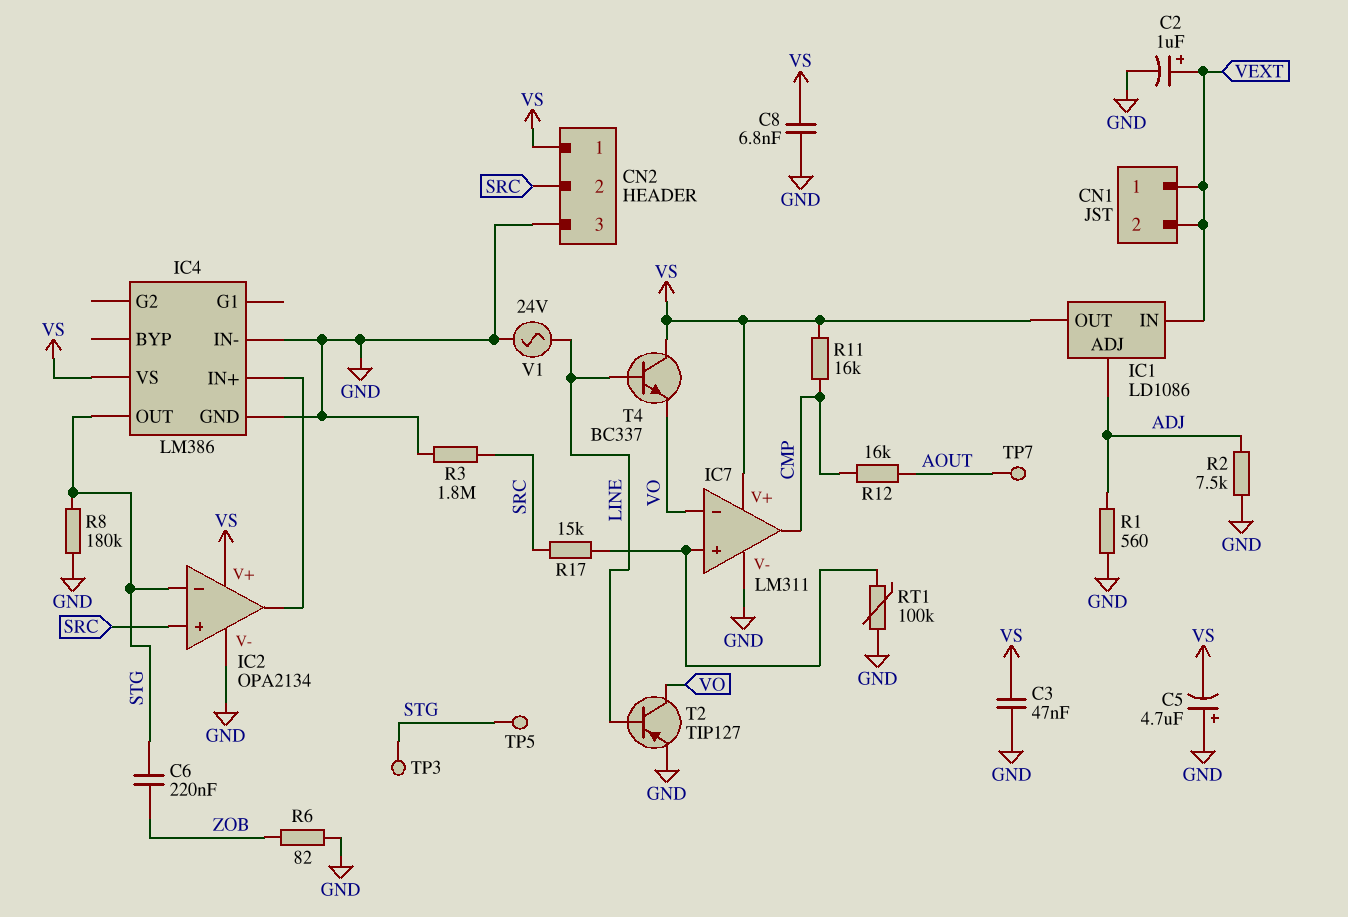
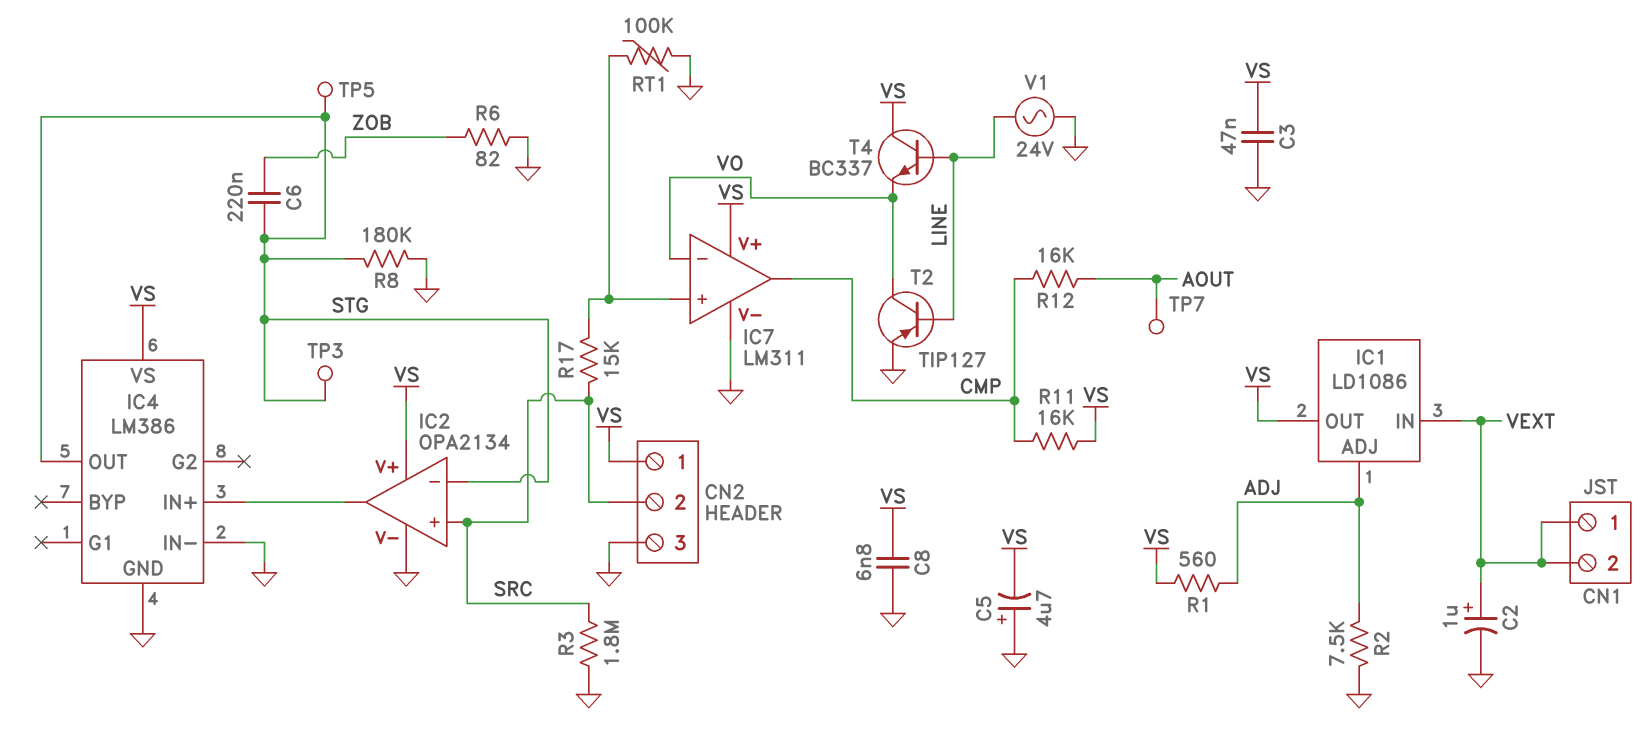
R1: 560 (ADJ, GND) -> 560 (ADJ, VS)

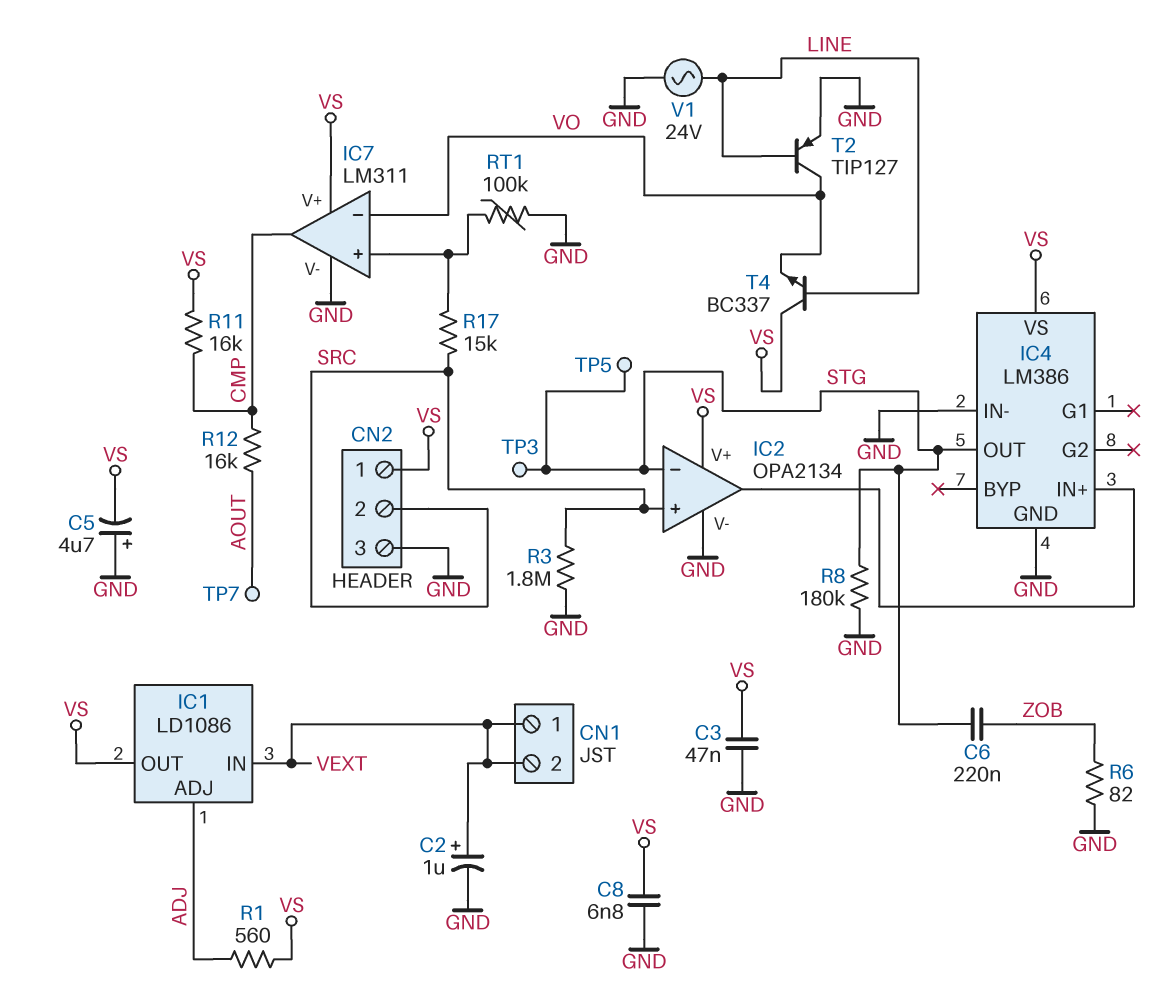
R2: 7.5k (ADJ, GND) -> none

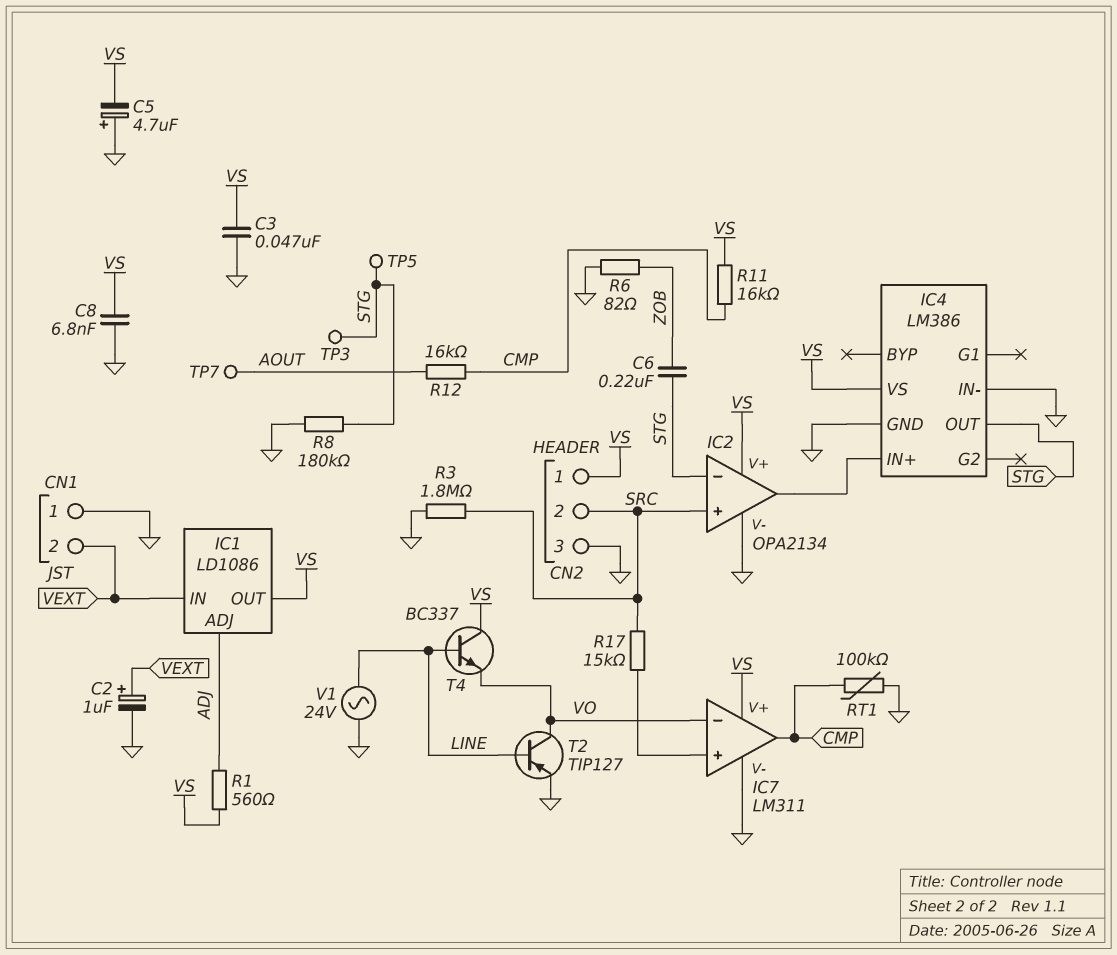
CN1 pin 1: VEXT -> GND
RT1: 100k (GND, IC7/in+) -> 100k (CMP, GND)

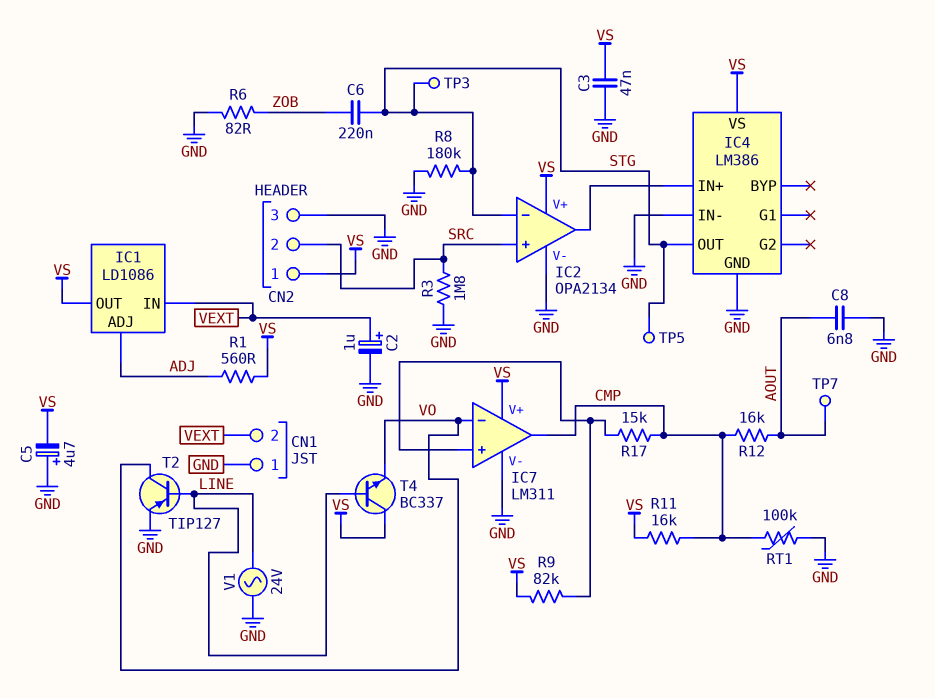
C8: 6.8nF (GND, VS) -> 6.8nF (AOUT, GND)
R9: none -> 82k (IC7/in+, VS)
R17: 15k (IC7/in+, SRC) -> 15k (CMP, IC7/in+)

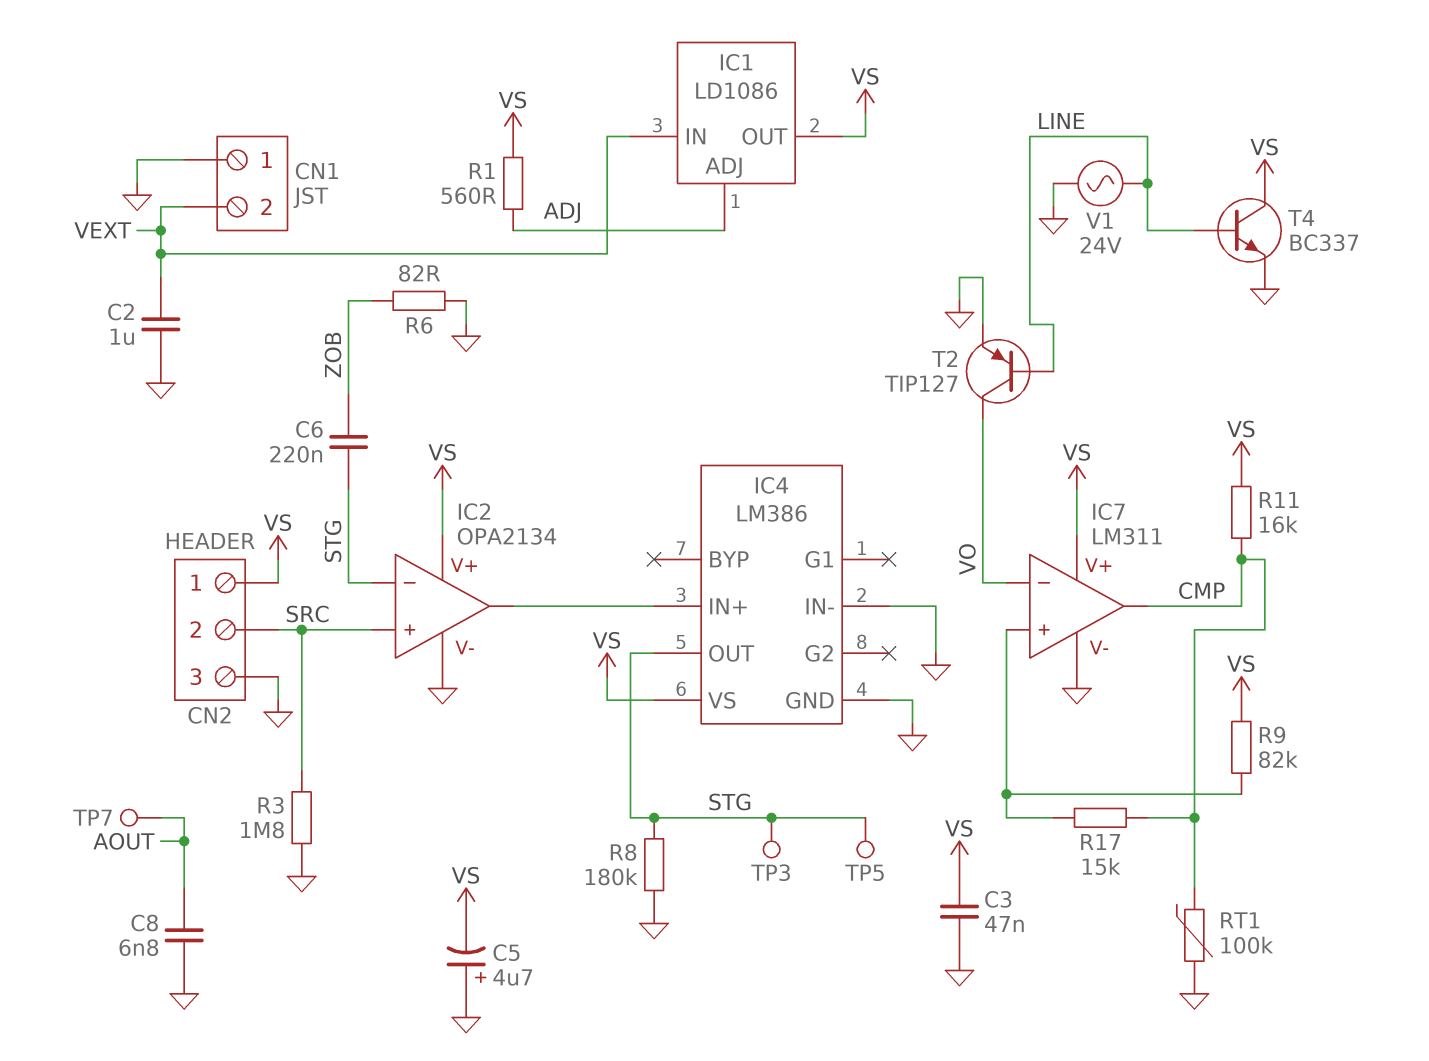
C2: 1uF (plus VEXT, minus GND) -> 1uF (GND, VEXT)
R12: 16k (AOUT, CMP) -> none
T4: NPN BC337 (B LINE, C VS, E VO) -> NPN BC337 (B LINE, C VS, E GND)

